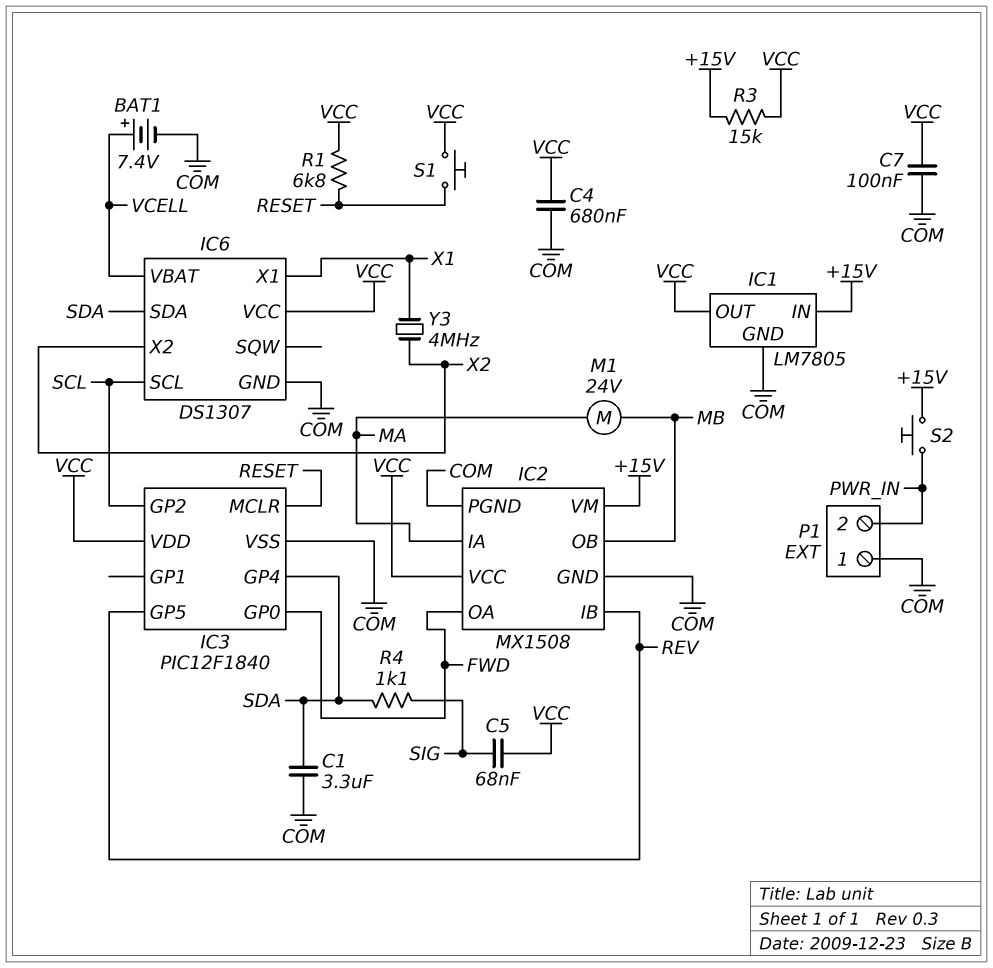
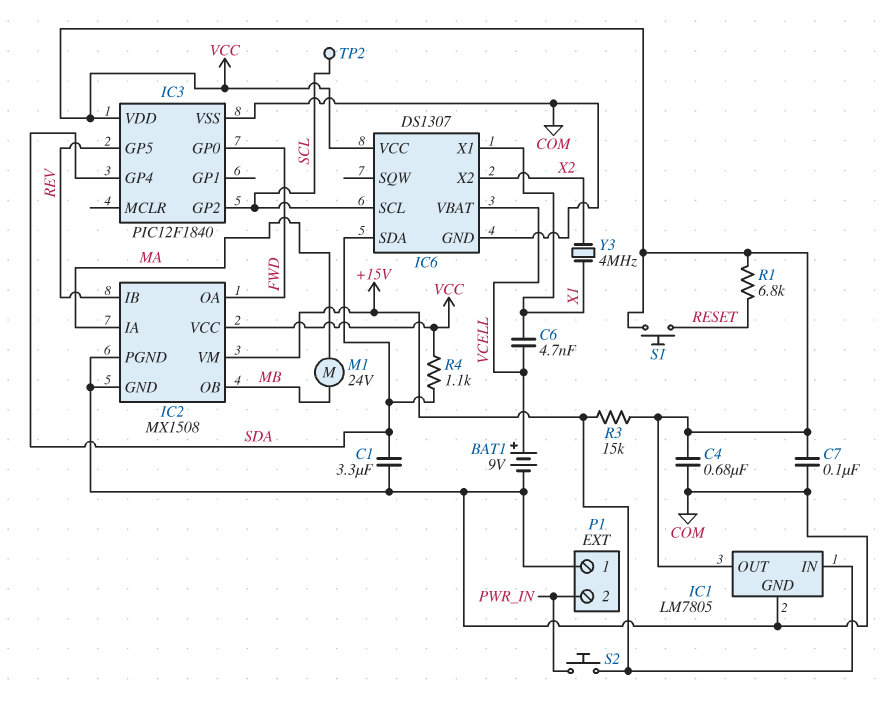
BAT1: 7.4V (plus VCELL, minus COM) -> 9V (plus VCELL, minus COM)
C5: 68nF (SIG, VCC) -> none
C6: none -> 4.7nF (VCELL, X1)
IC3 pin MCLR: RESET -> none
R4: 1.1k (SDA, SIG) -> 1.1k (SDA, VCC)
TP2: none -> test point (SCL)

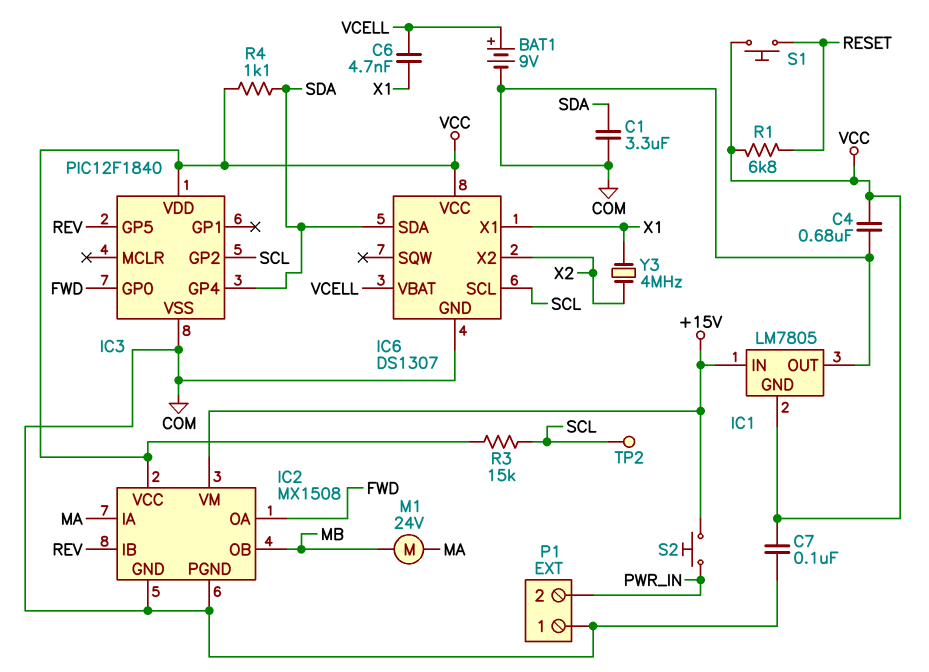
IC1 pin GND: COM -> VCC
IC1 pin OUT: VCC -> COM
R3: 15k (+15V, VCC) -> 15k (SCL, VCC)

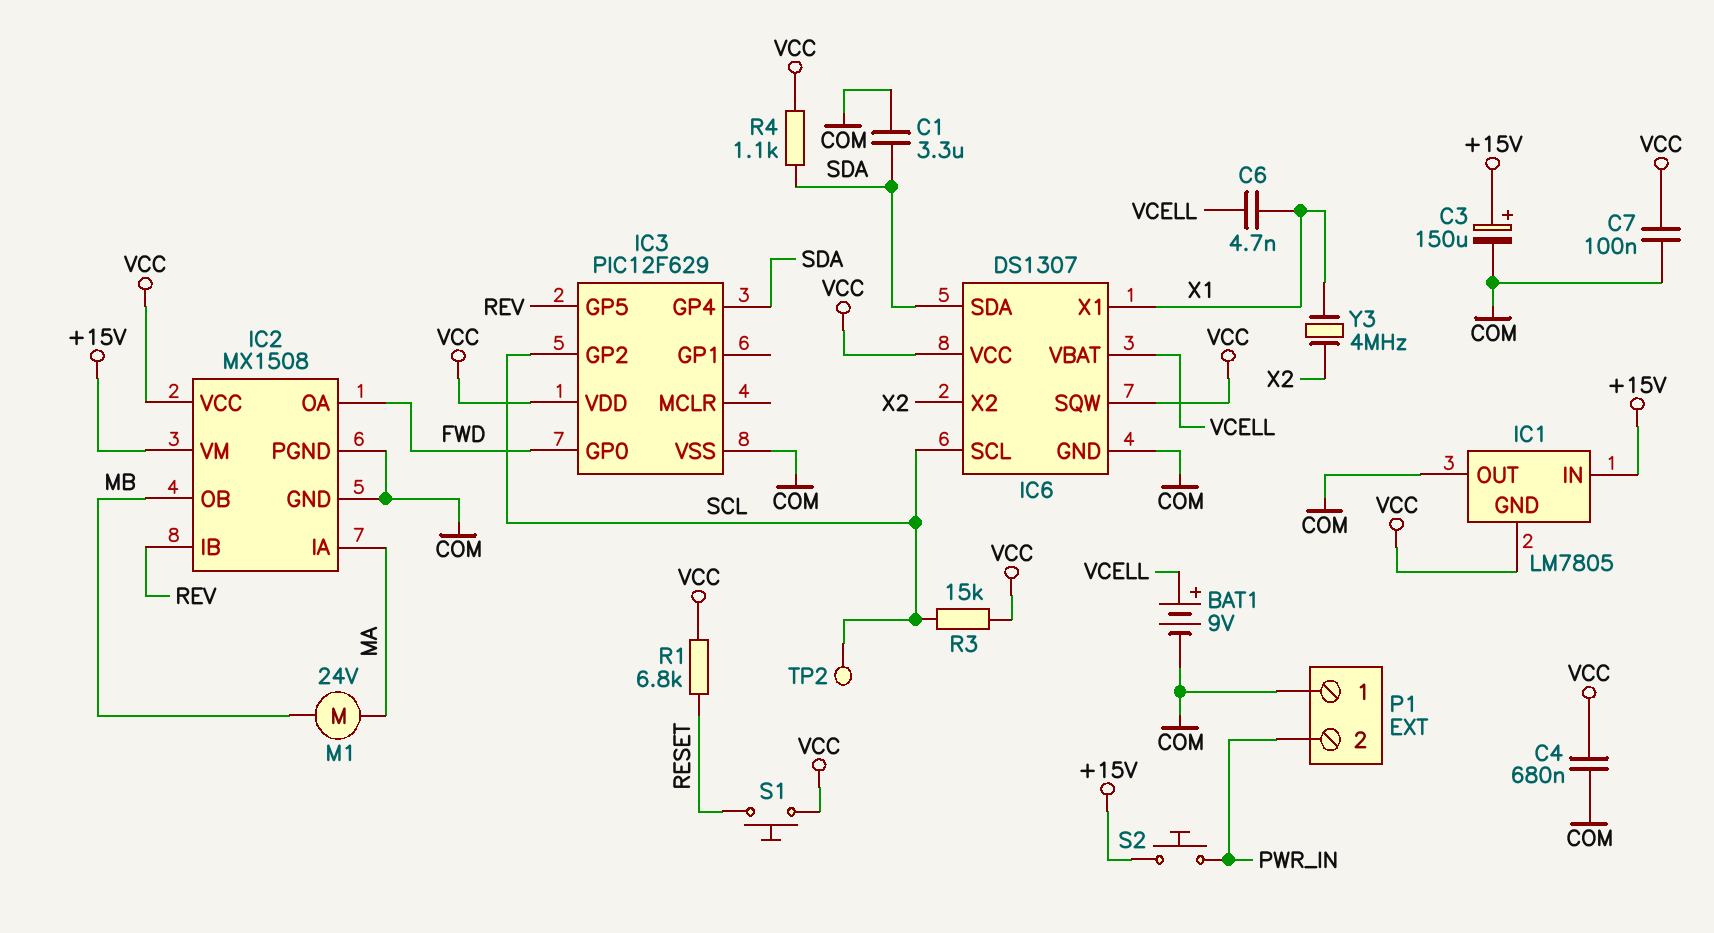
C3: none -> 150uF (plus +15V, minus COM)
IC3: PIC12F1840 -> PIC12F629
IC6 pin SQW: none -> VCC

